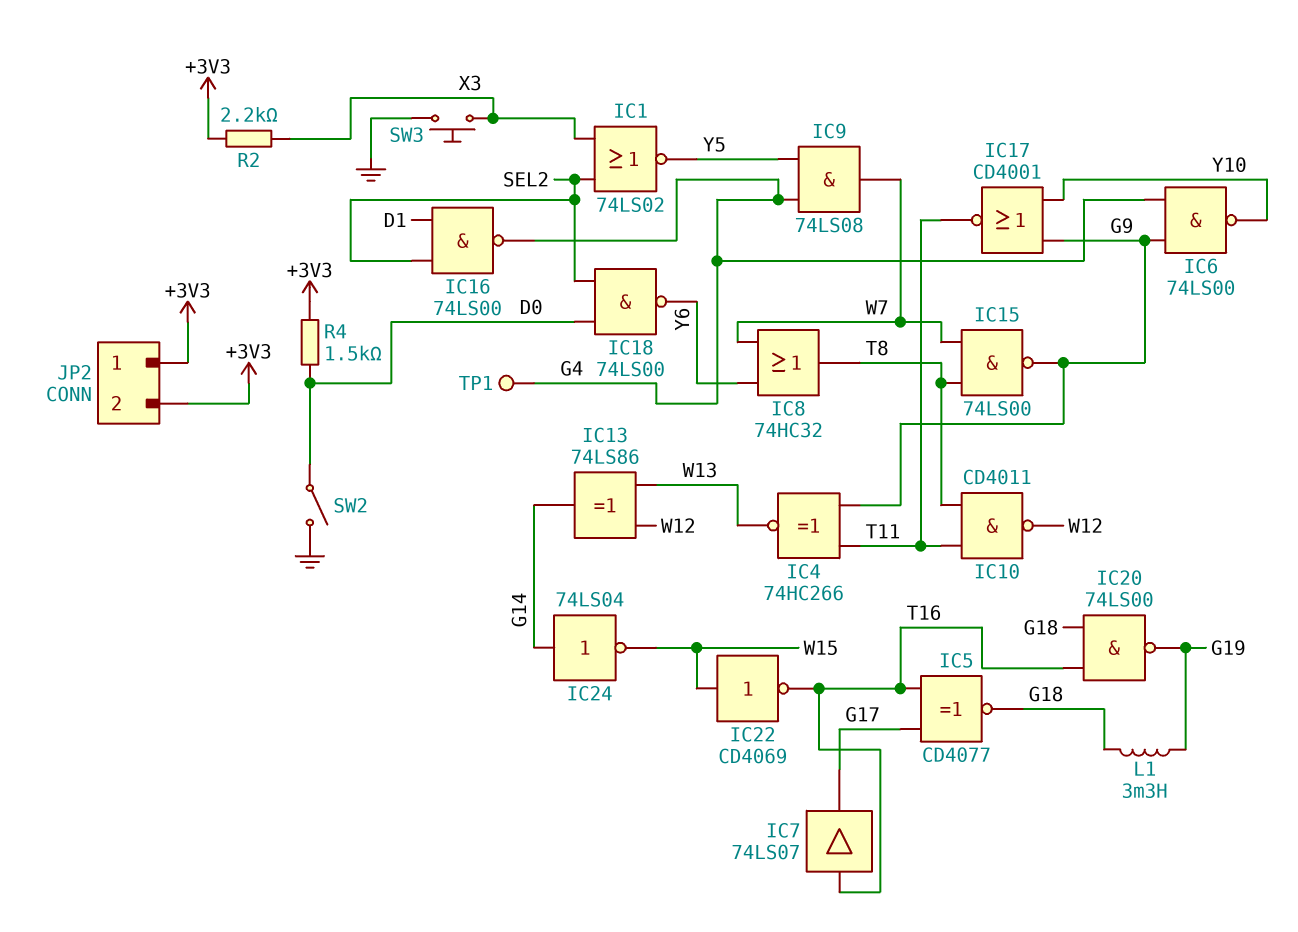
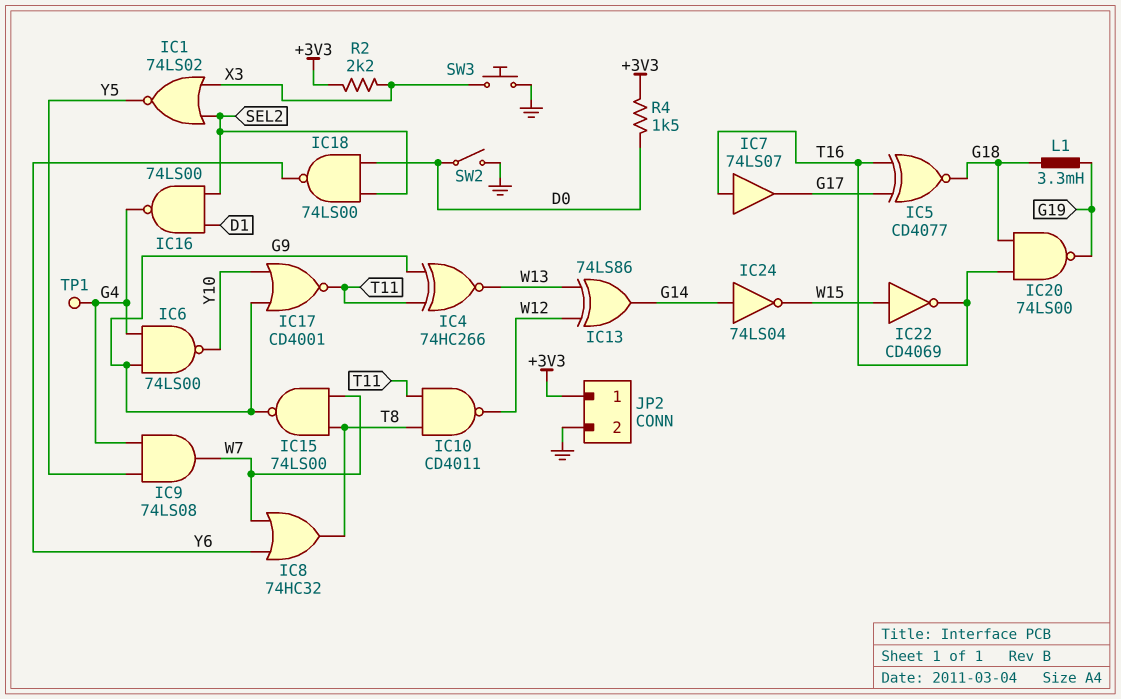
JP2 pin 2: +3V3 -> GND

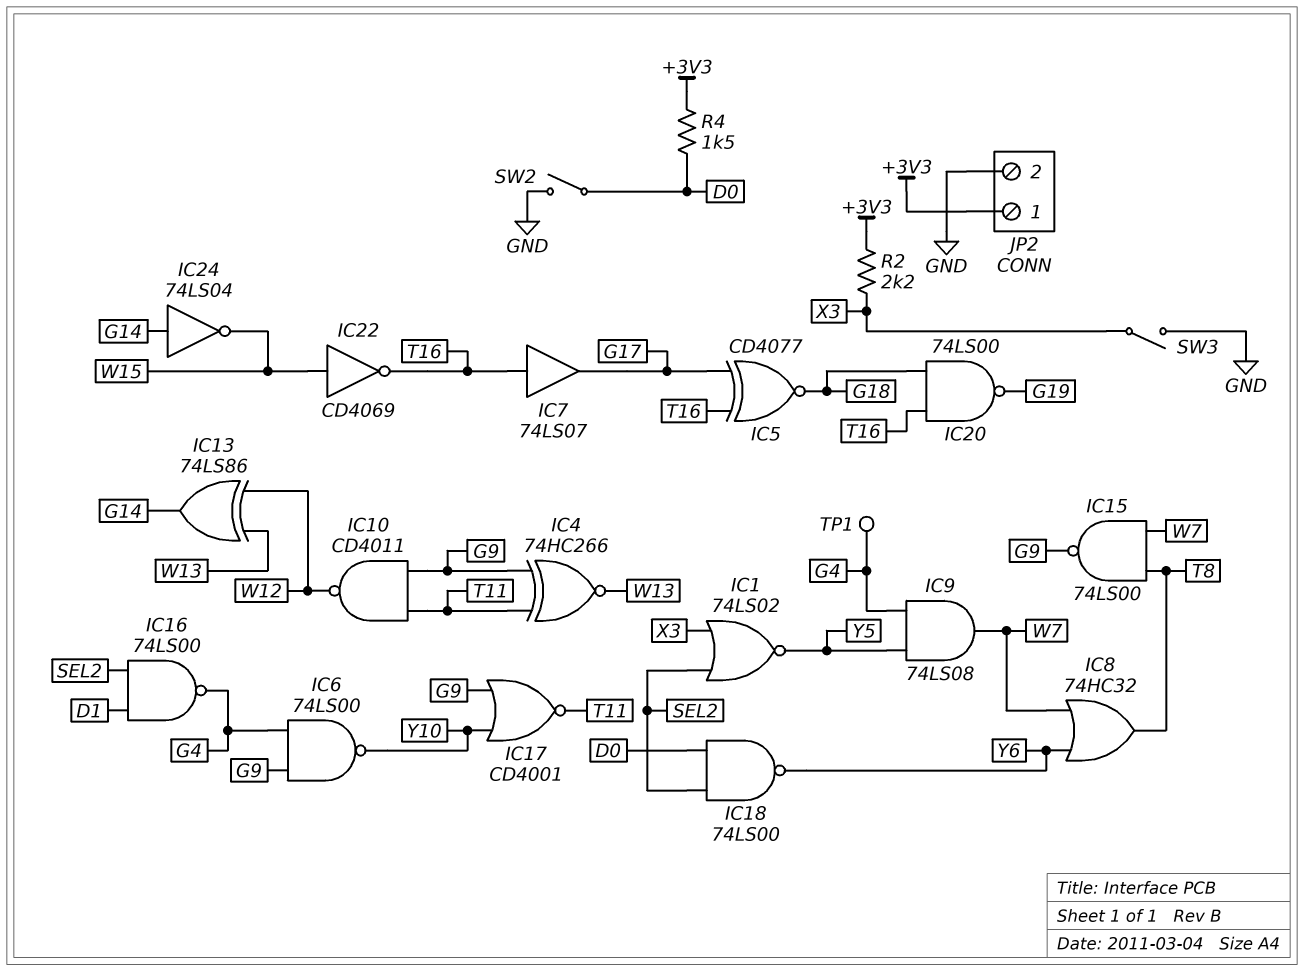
IC10: NAND CD4011 (in T8, in T11, out W12) -> NAND CD4011 (in G9, in T11, out W12)
L1: 3.3mH (G18, G19) -> none
SW3: button (GND, X3) -> switch (GND, X3)

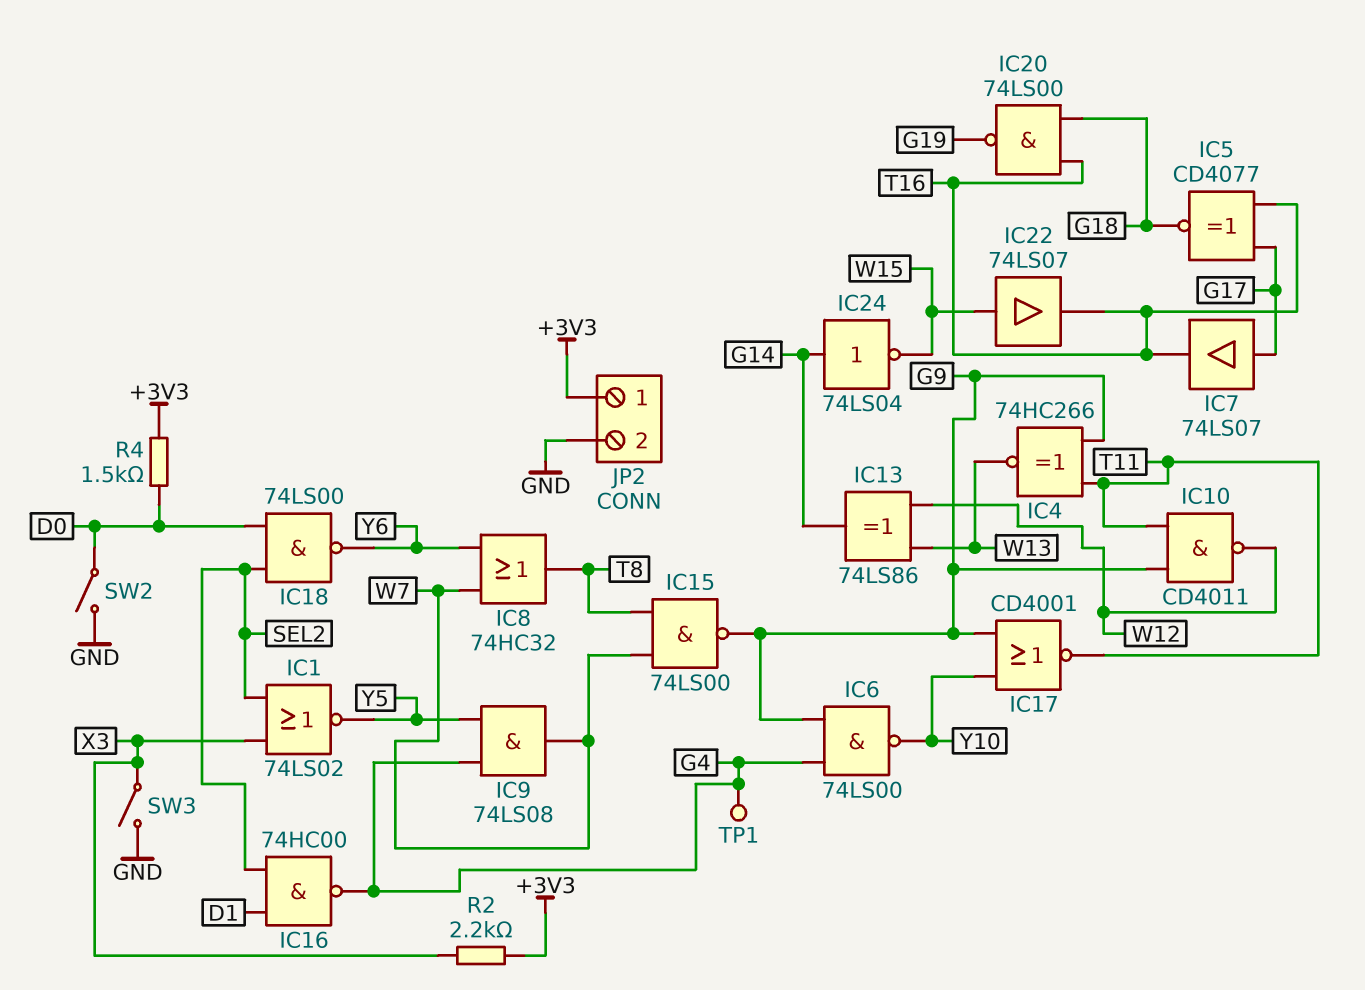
IC7: buffer 74LS07 (in T16, out G17) -> buffer 74LS07 (in G17, out T16)
IC16: NAND 74LS00 (in D1, in SEL2, out G4) -> NAND 74HC00 (in D1, in SEL2, out G4)
IC22: NOT CD4069 (in W15, out T16) -> buffer 74LS07 (in W15, out T16)

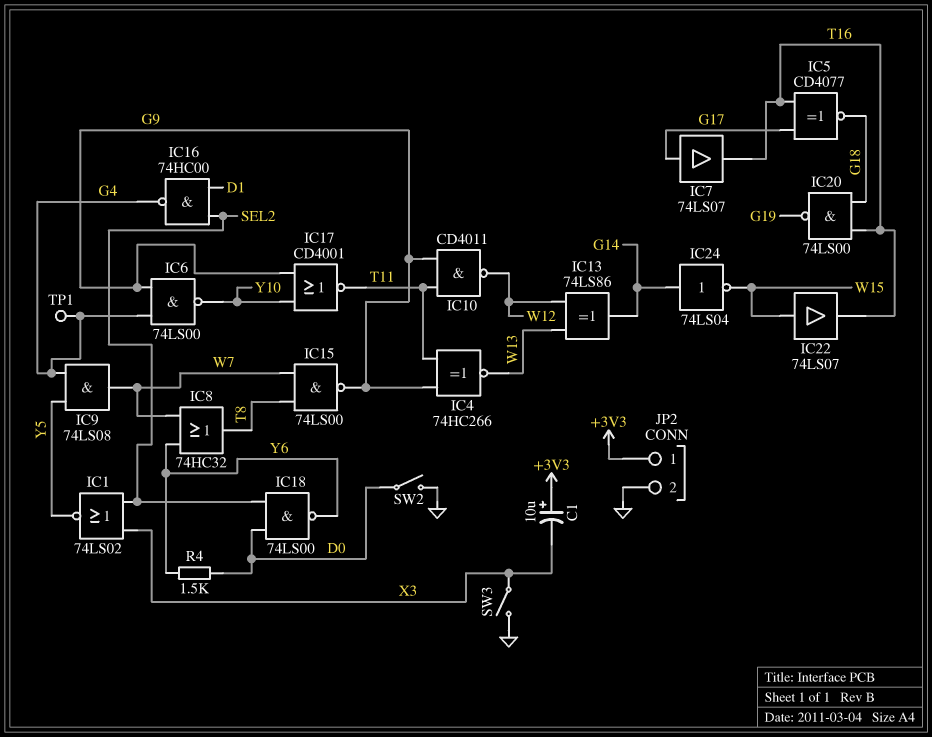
C1: none -> 10uF (plus +3V3, minus X3)
R2: 2.2k (+3V3, X3) -> none
R4: 1.5k (+3V3, D0) -> 1.5k (D0, Y6)

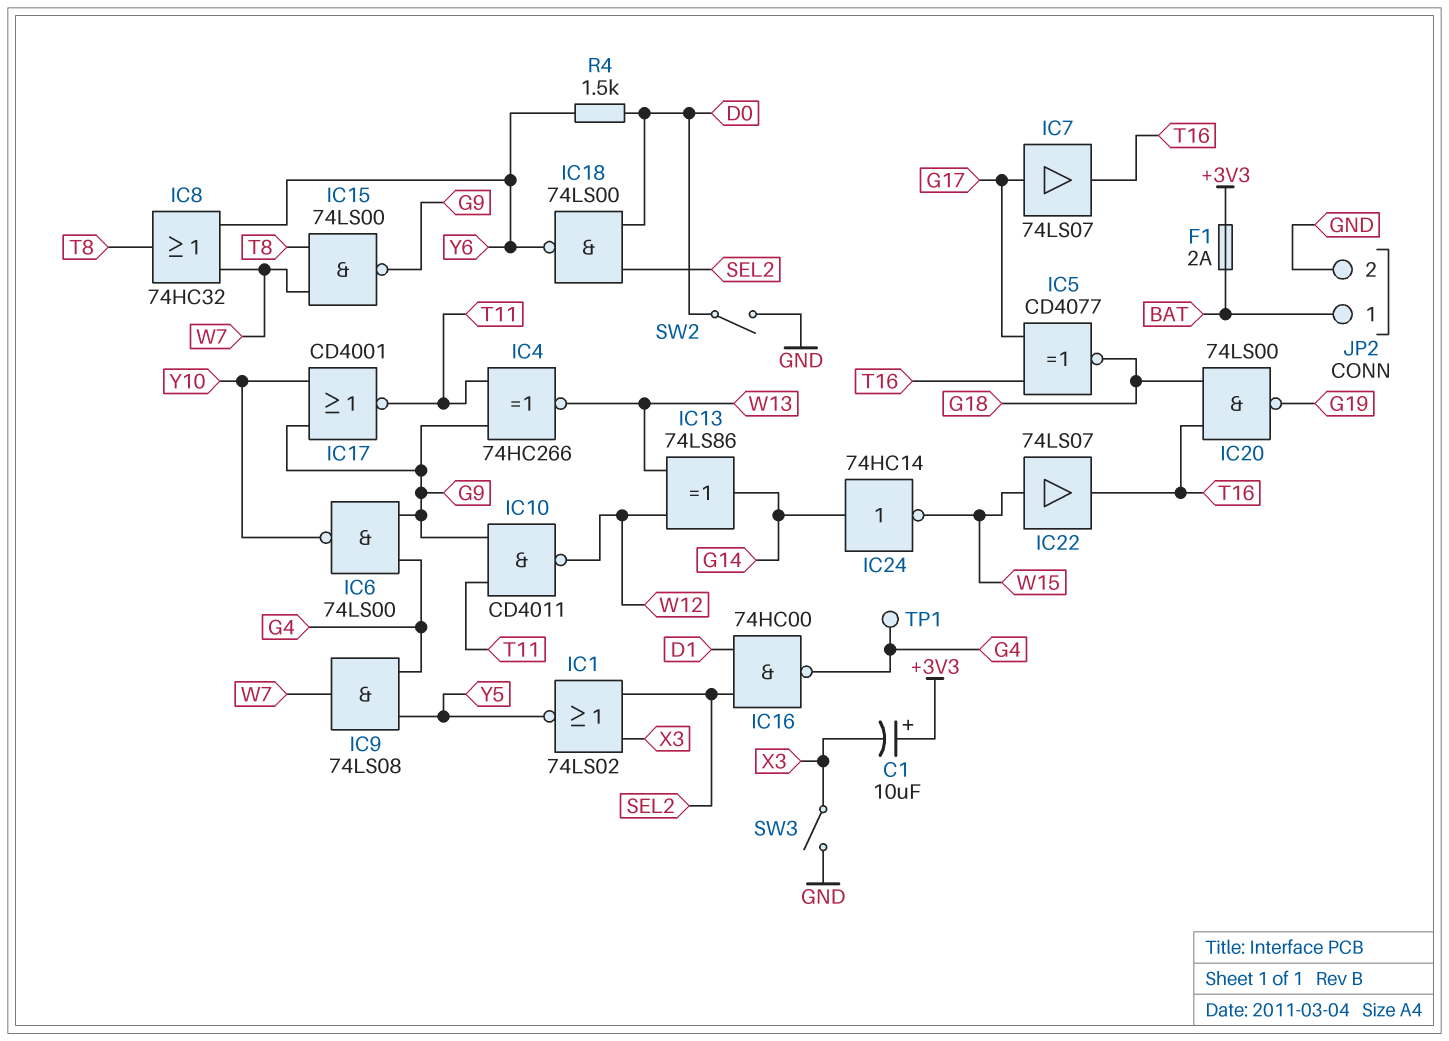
F1: none -> 2A (+3V3, BAT)
IC24: NOT 74LS04 (in G14, out W15) -> NOT 74HC14 (in G14, out W15)
JP2 pin 1: +3V3 -> BAT

